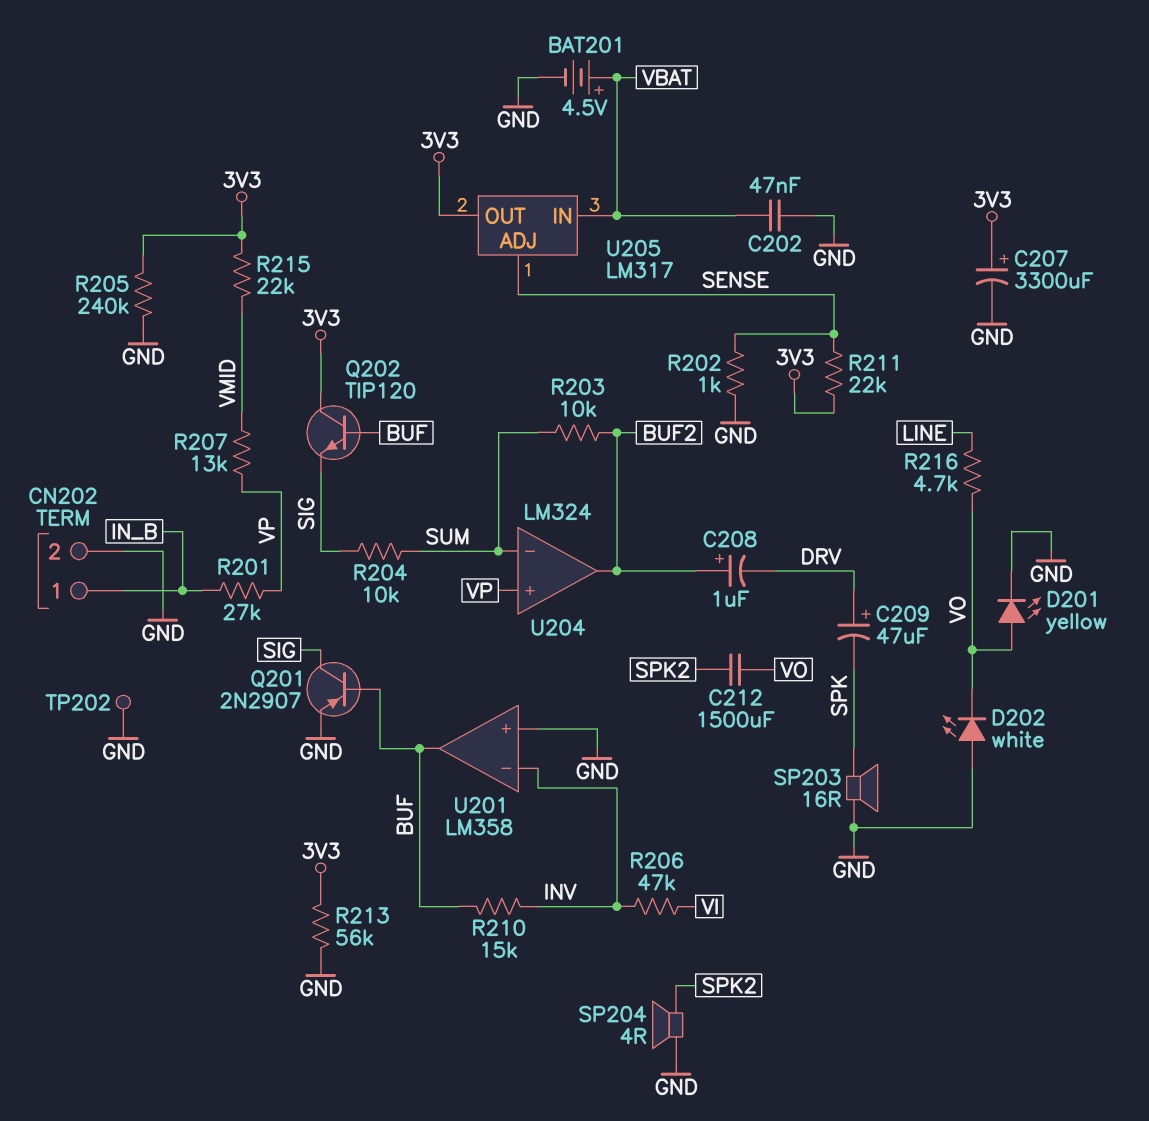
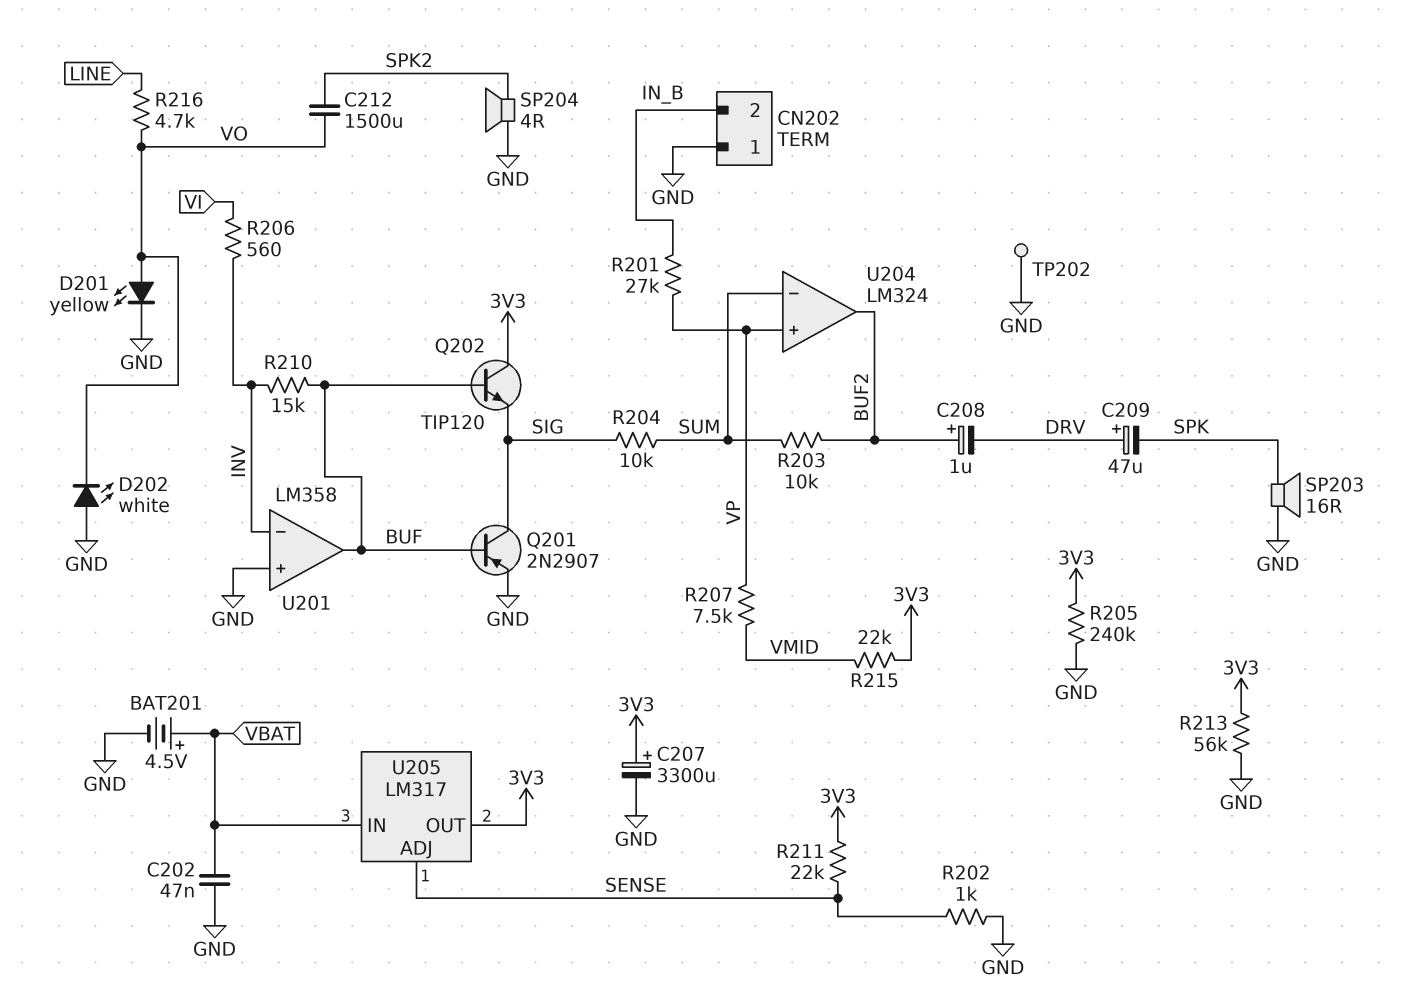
CN202 pin 1: IN_B -> GND
CN202 pin 2: GND -> IN_B
R206: 47k (INV, VI) -> 560 (INV, VI)
R207: 13k (VMID, VP) -> 7.5k (VMID, VP)

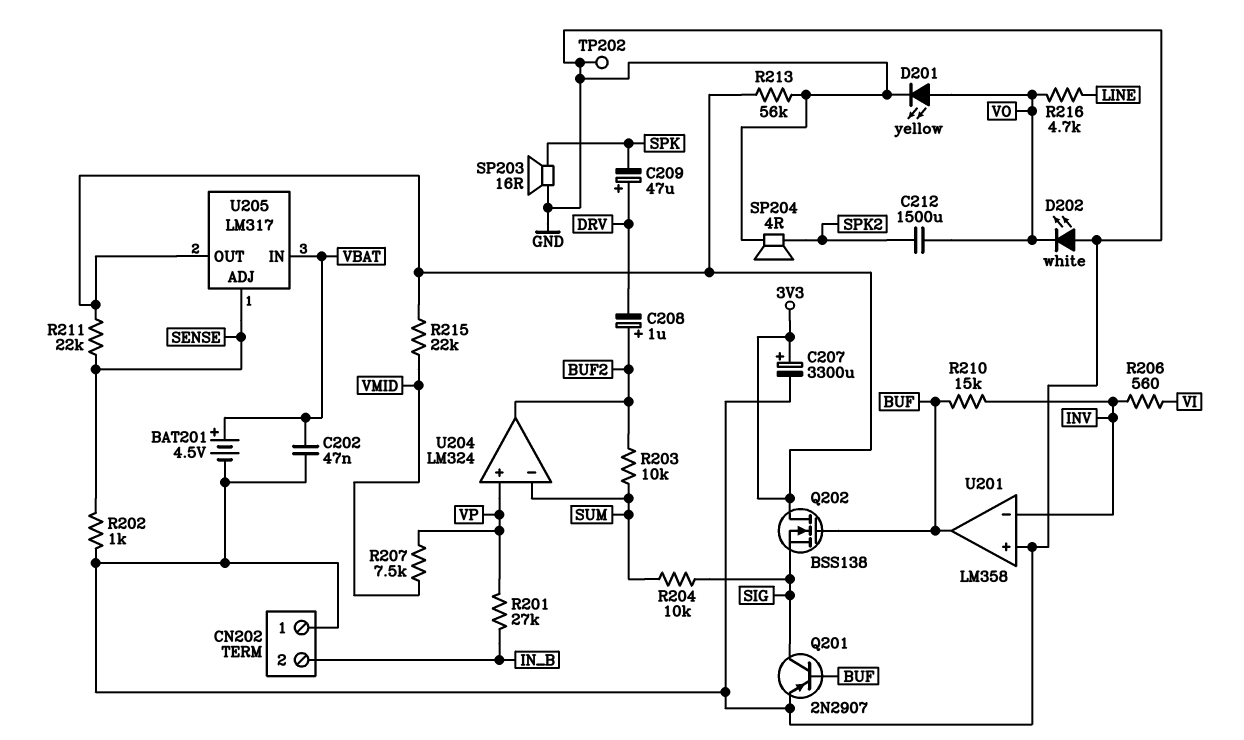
Q202: NPN TIP120 (B BUF, C 3V3, E SIG) -> NMOS BSS138 (G BUF, D 3V3, S SIG)
R205: 240k (3V3, GND) -> none

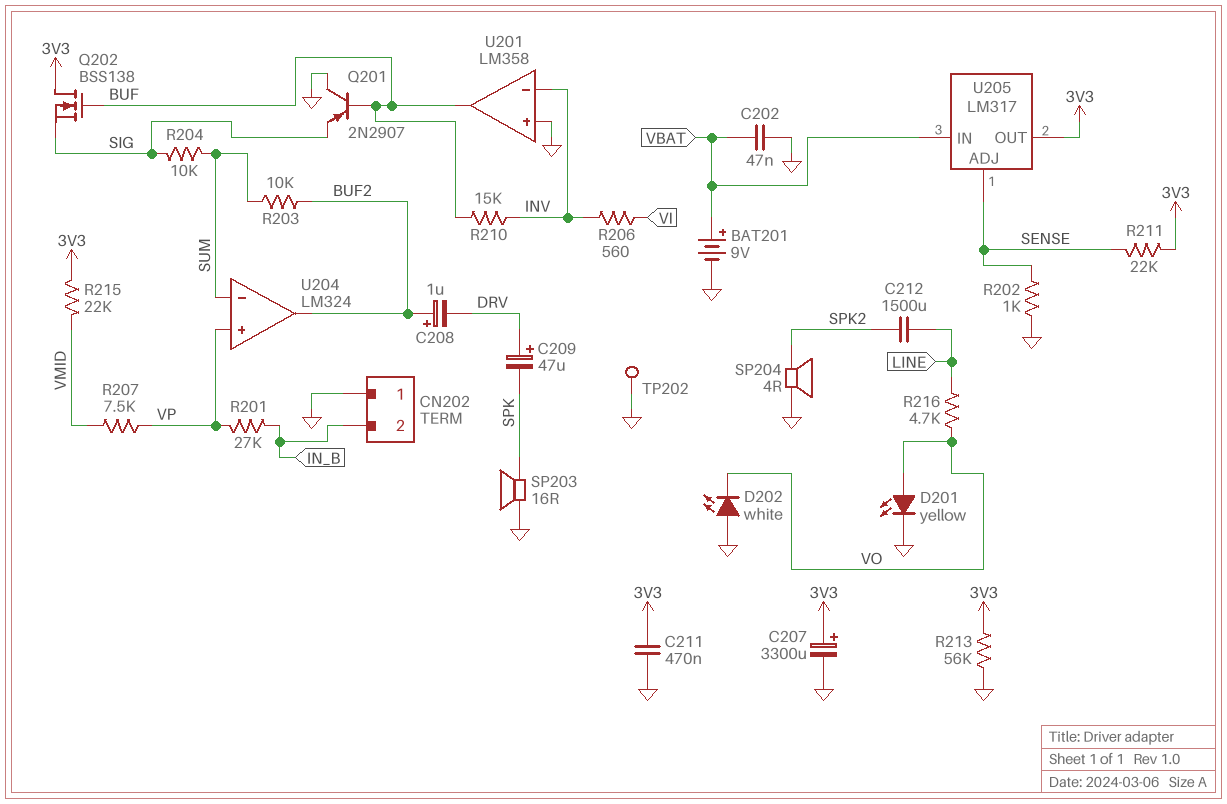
BAT201: 4.5V (plus VBAT, minus GND) -> 9V (plus VBAT, minus GND)
C211: none -> 470nF (3V3, GND)
C212: 1500uF (SPK2, VO) -> 1500uF (LINE, SPK2)
Q201: PNP 2N2907 (B BUF, C SIG, E GND) -> PNP 2N2907 (B BUF, C GND, E SIG)

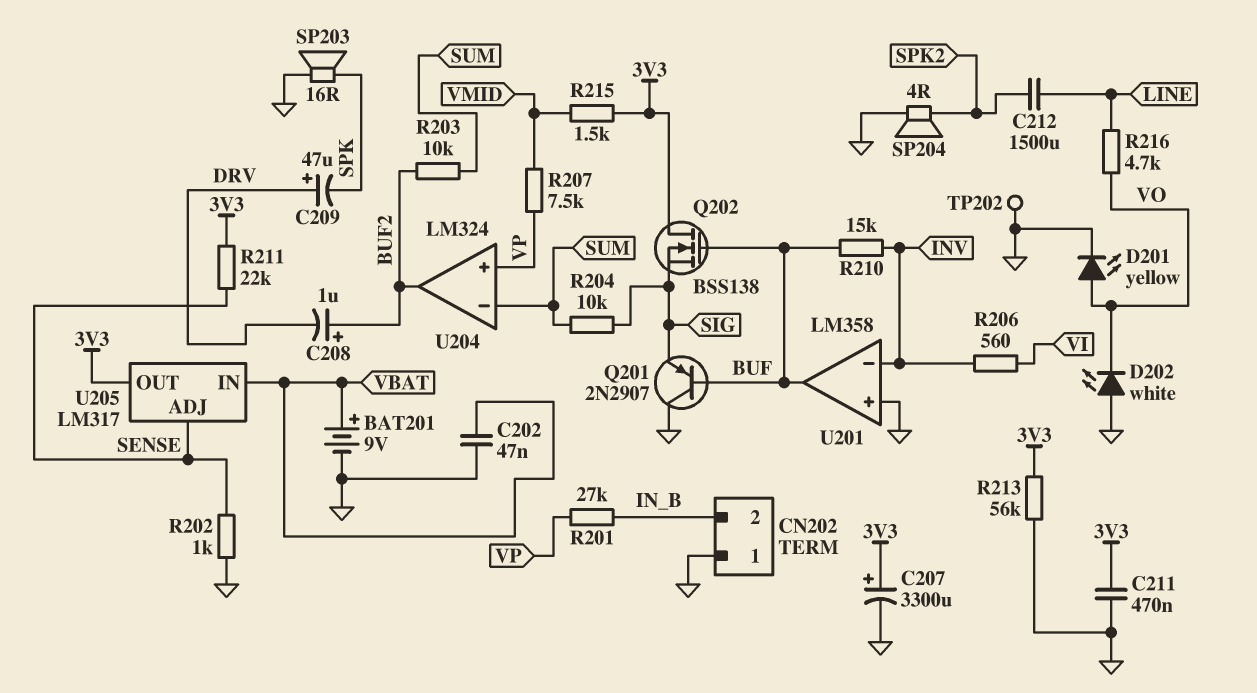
R215: 22k (3V3, VMID) -> 1.5k (3V3, VMID)

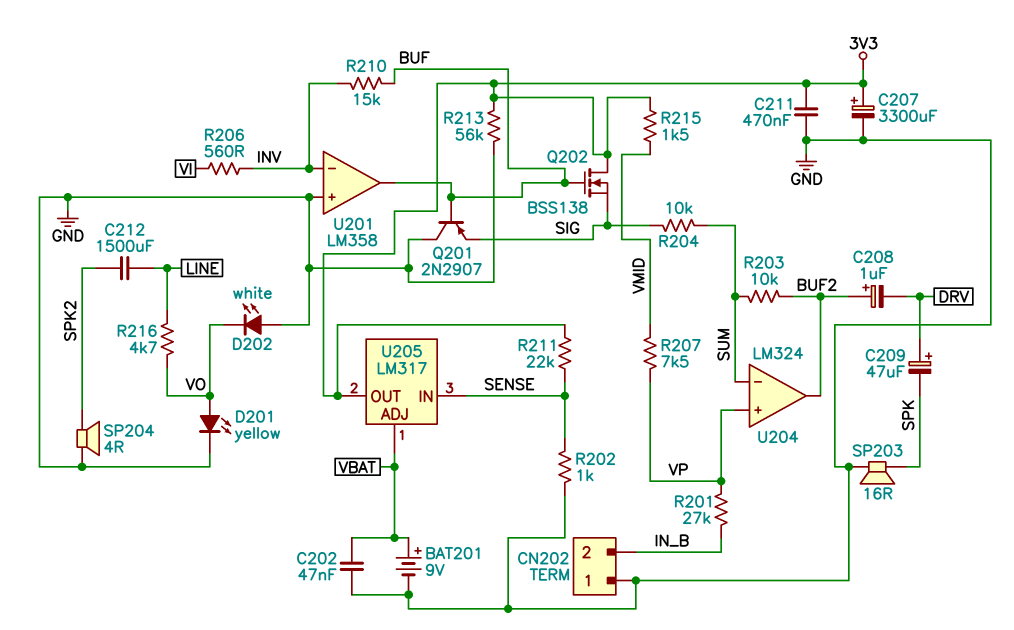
TP202: test point (GND) -> none
U205 pin ADJ: SENSE -> VBAT
U205 pin IN: VBAT -> SENSE

